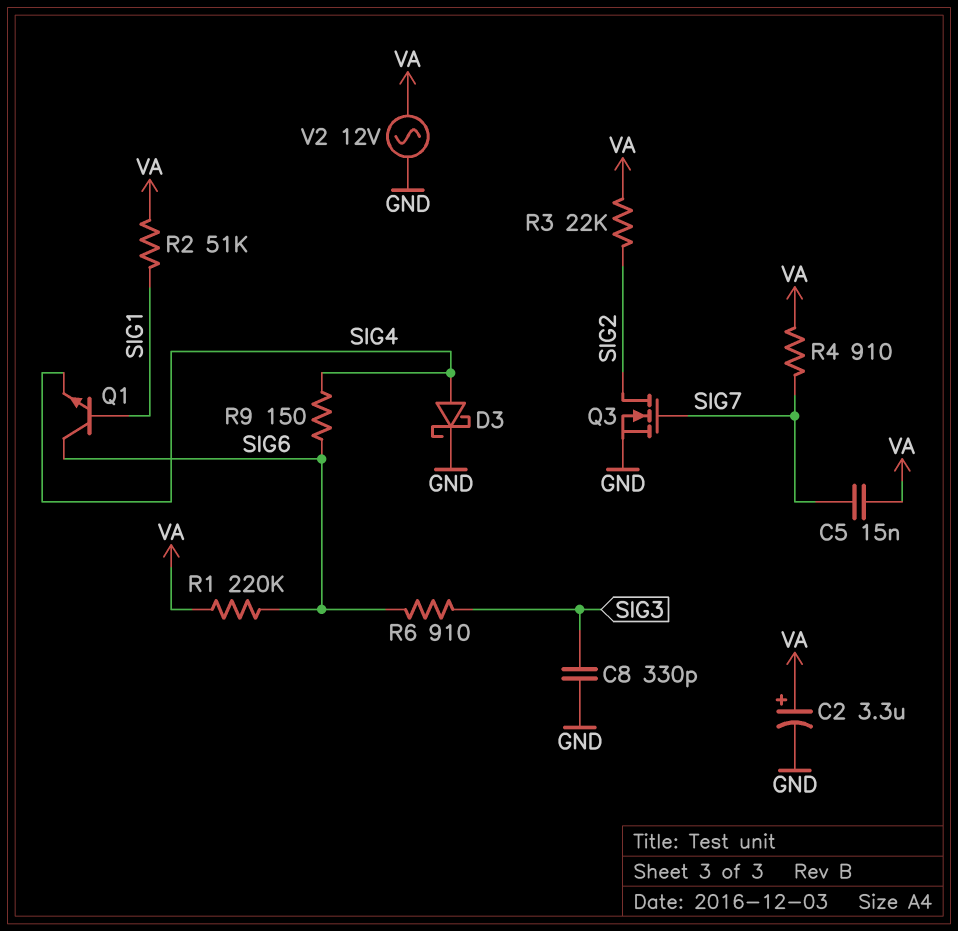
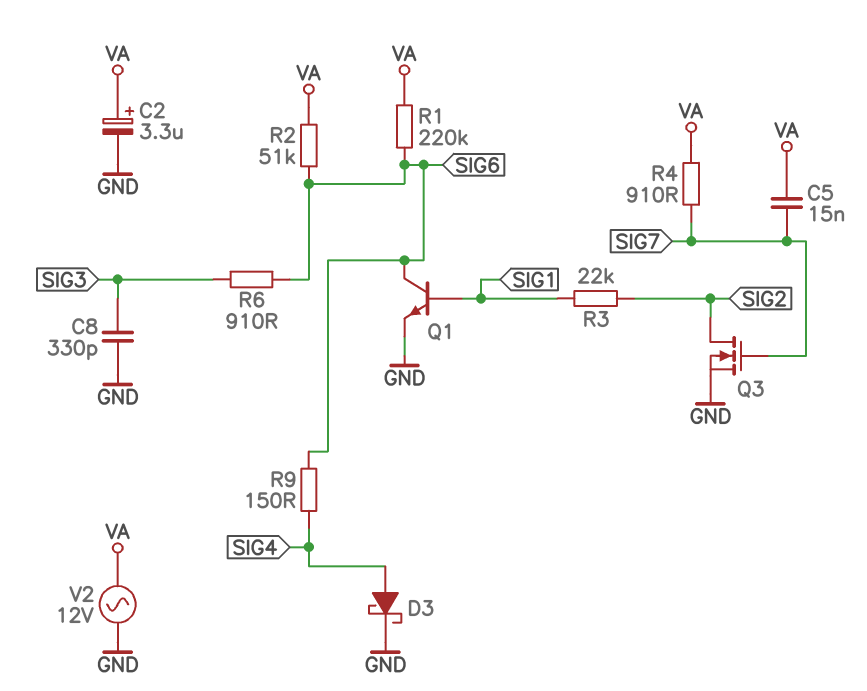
Q1: NPN (B SIG1, C SIG6, E SIG4) -> NPN (B SIG1, C SIG6, E GND)
R2: 51k (SIG1, VA) -> 51k (SIG6, VA)
R3: 22k (SIG2, VA) -> 22k (SIG1, SIG2)

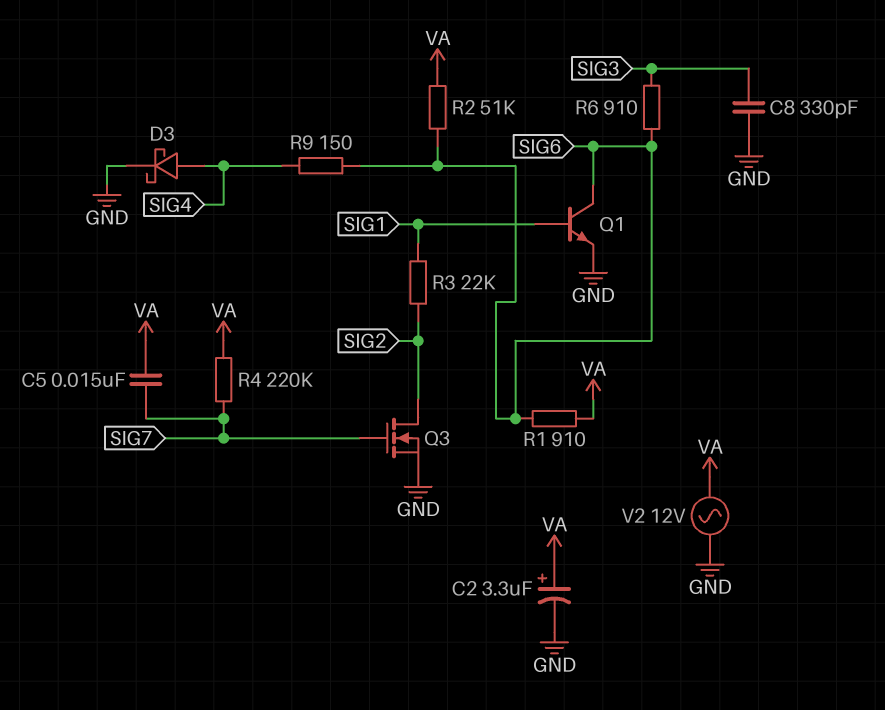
R1: 220k (SIG6, VA) -> 910 (SIG6, VA)
R4: 910 (SIG7, VA) -> 220k (SIG7, VA)

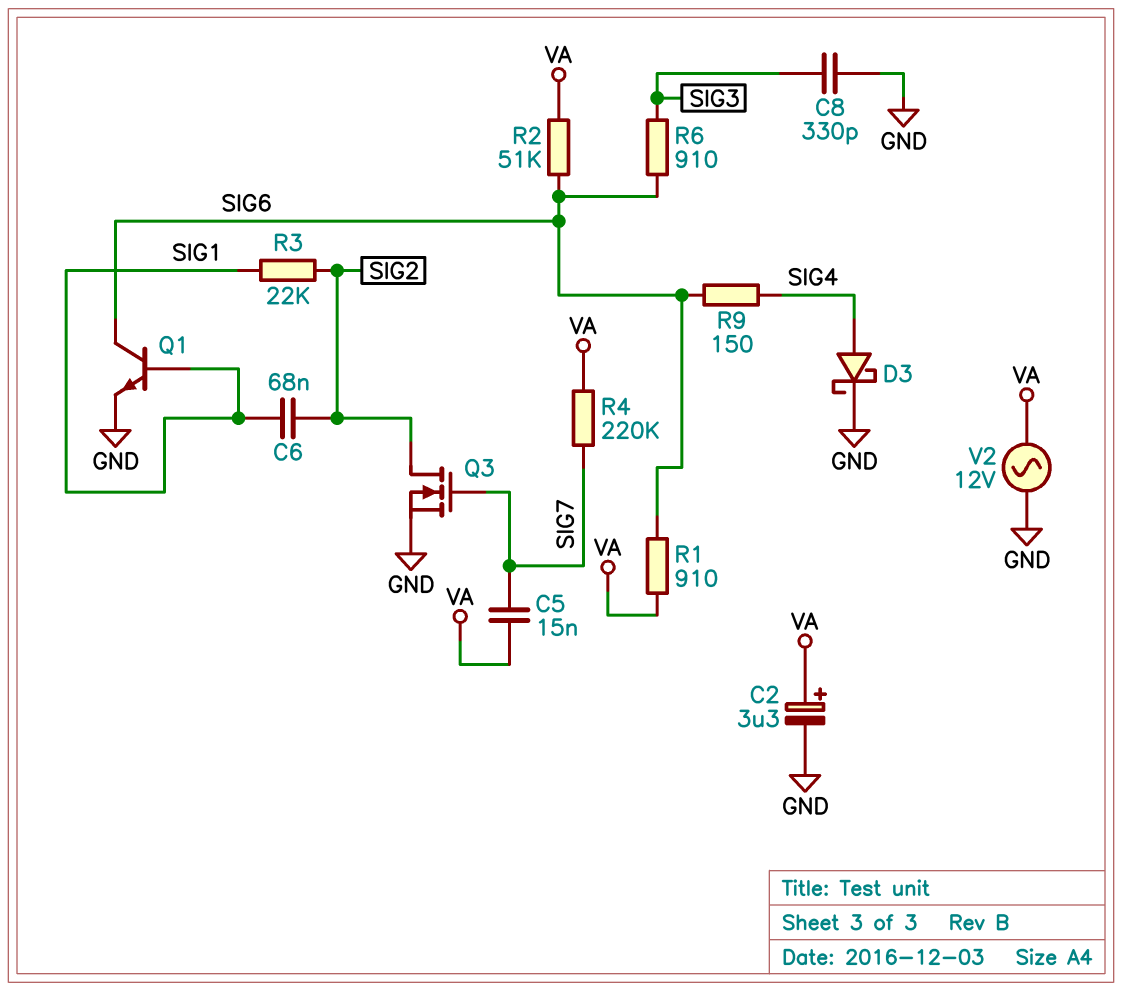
C6: none -> 68nF (SIG1, SIG2)

